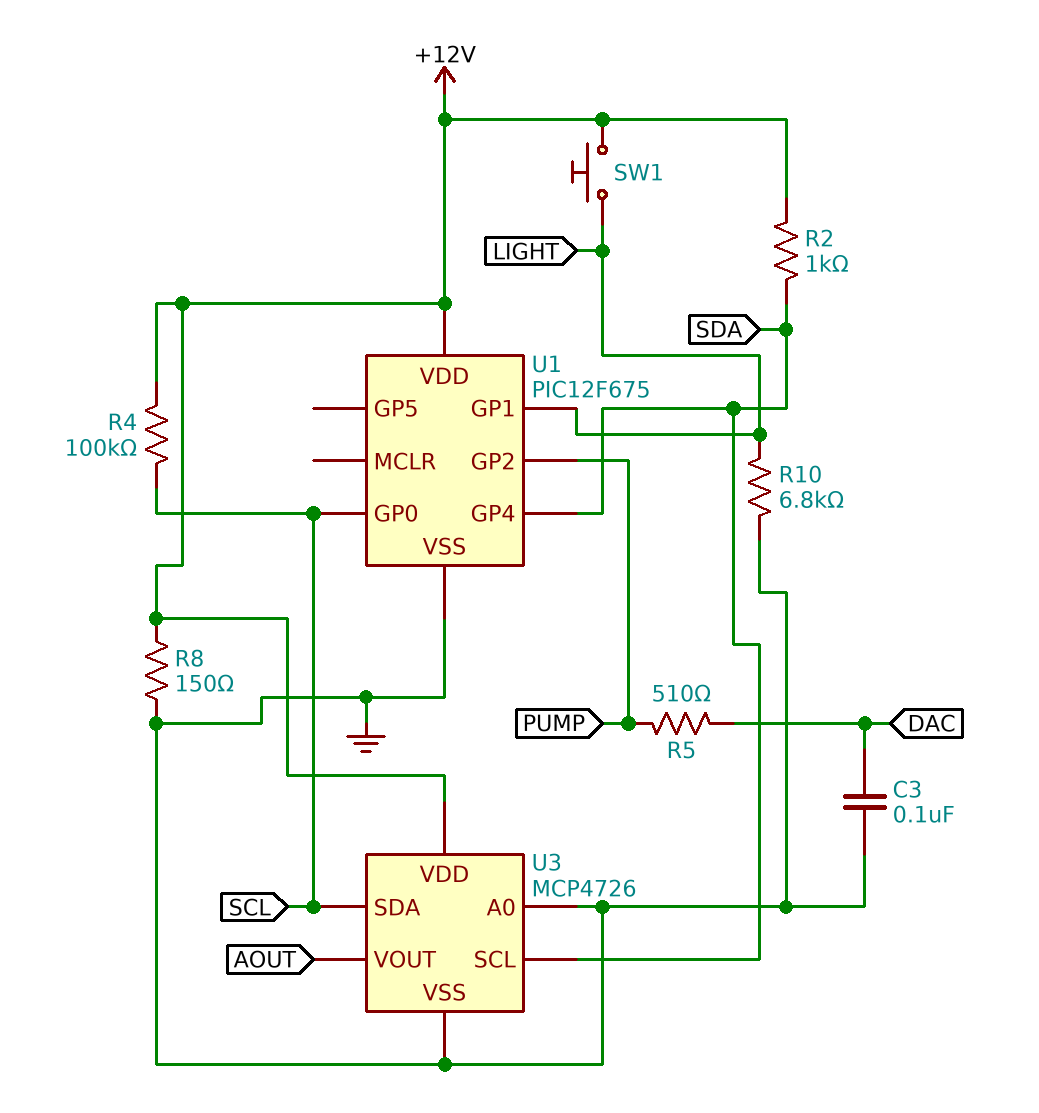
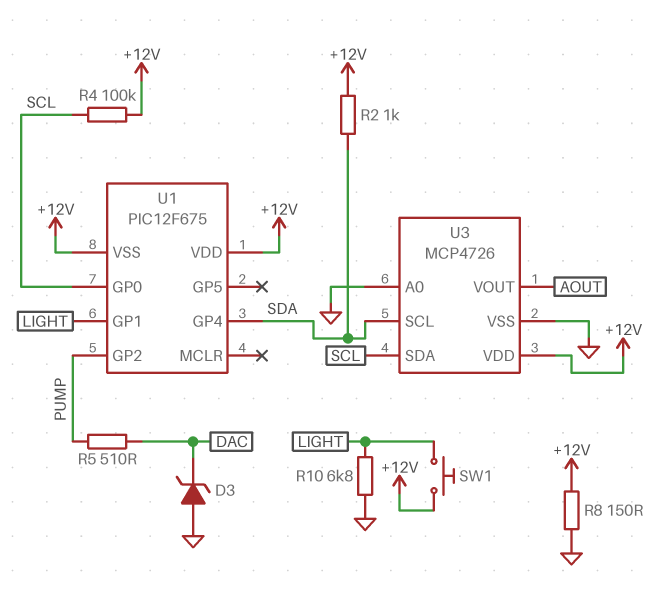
C3: 100nF (DAC, GND) -> none
D3: none -> zener (A GND, K DAC)
U1 pin VSS: GND -> +12V

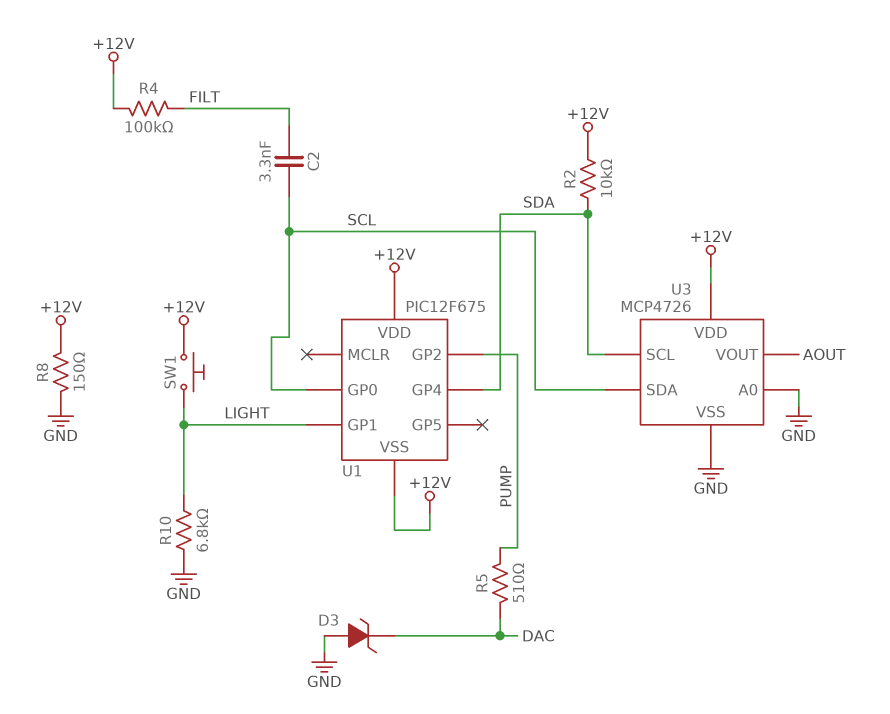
C2: none -> 3.3nF (FILT, SCL)
R2: 1k (+12V, SDA) -> 10k (+12V, SDA)
R4: 100k (+12V, SCL) -> 100k (+12V, FILT)

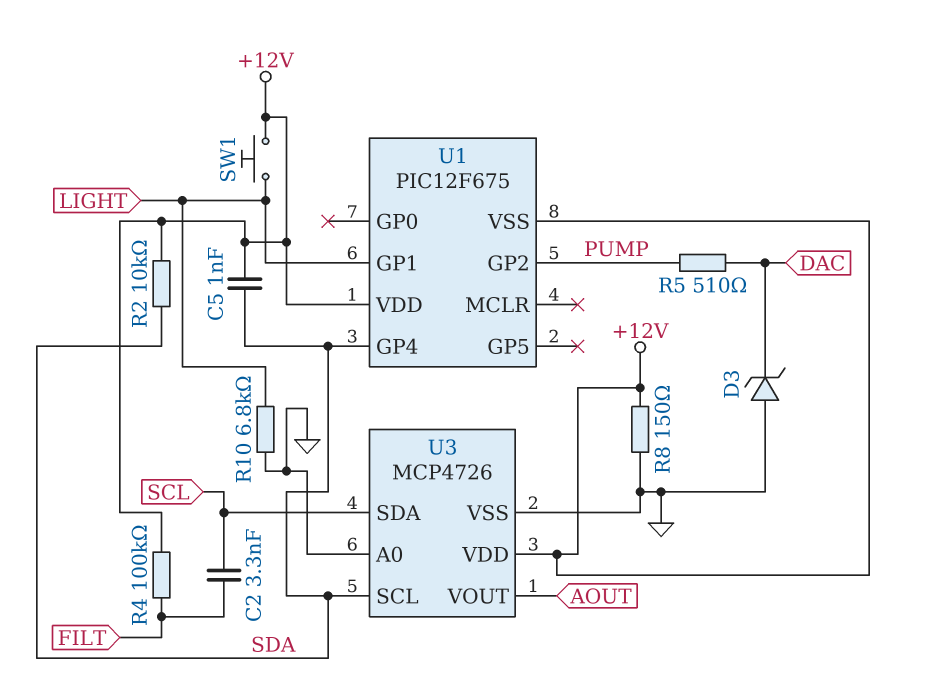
C5: none -> 1nF (+12V, SDA)
U1 pin GP0: SCL -> none

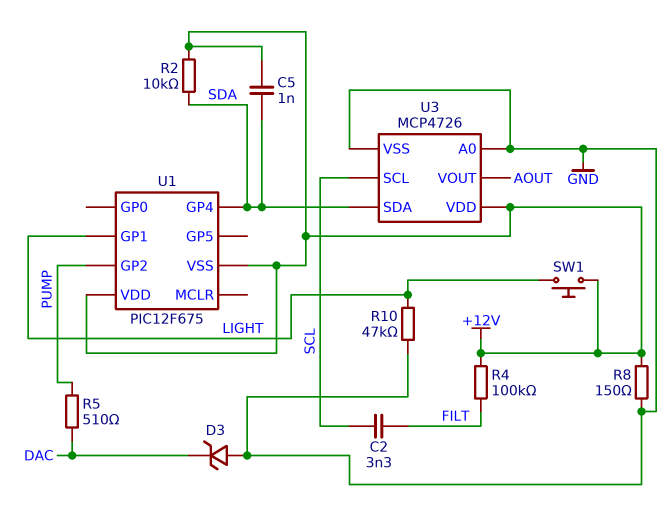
R10: 6.8k (GND, LIGHT) -> 47k (GND, LIGHT)
U3 pin SCL: SDA -> SCL
U3 pin SDA: SCL -> SDA

